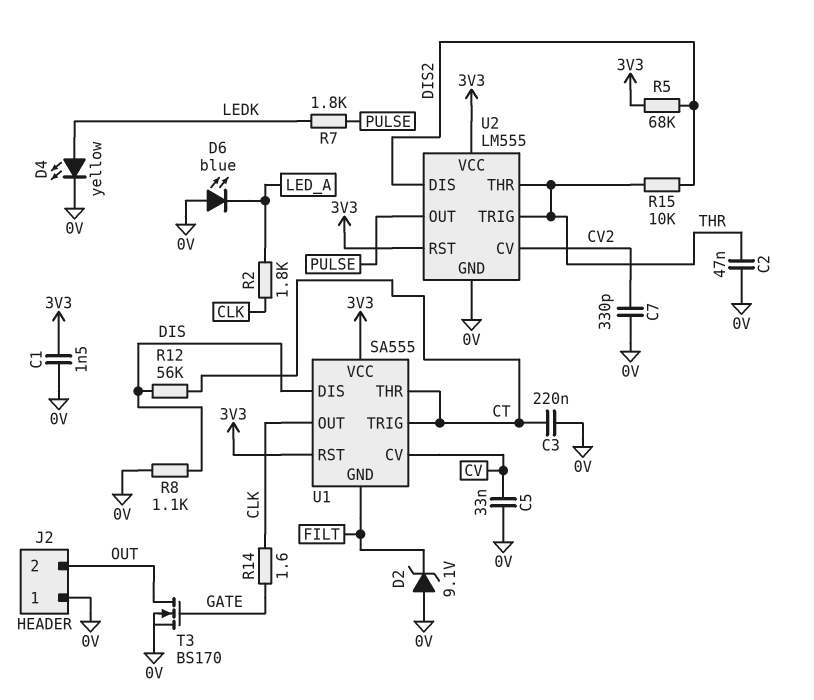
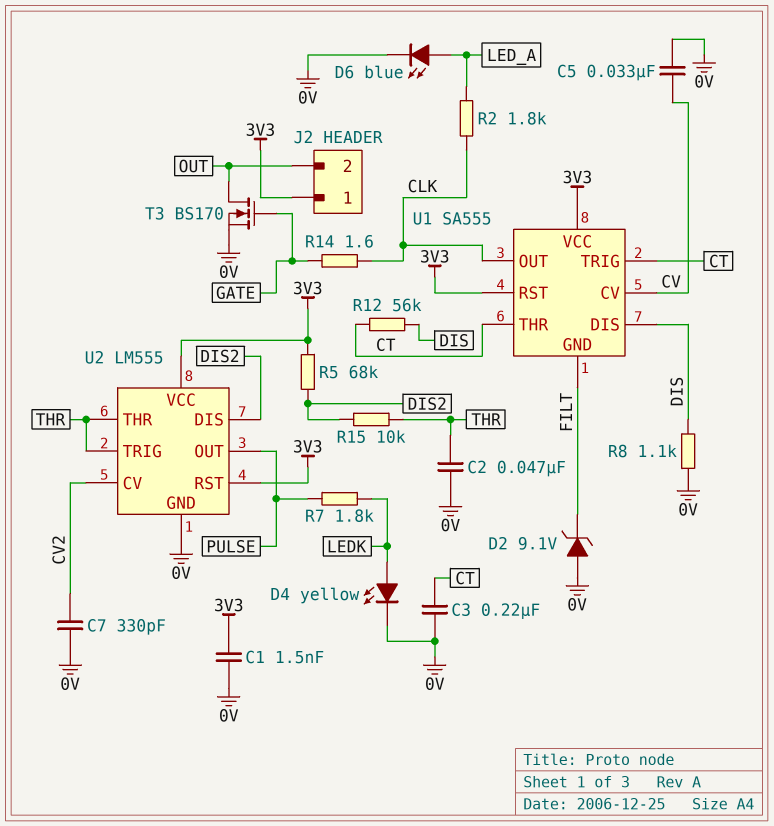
D6: LED blue (A 0V, K LED_A) -> LED blue (A LED_A, K 0V)
J2 pin 1: 0V -> 3V3

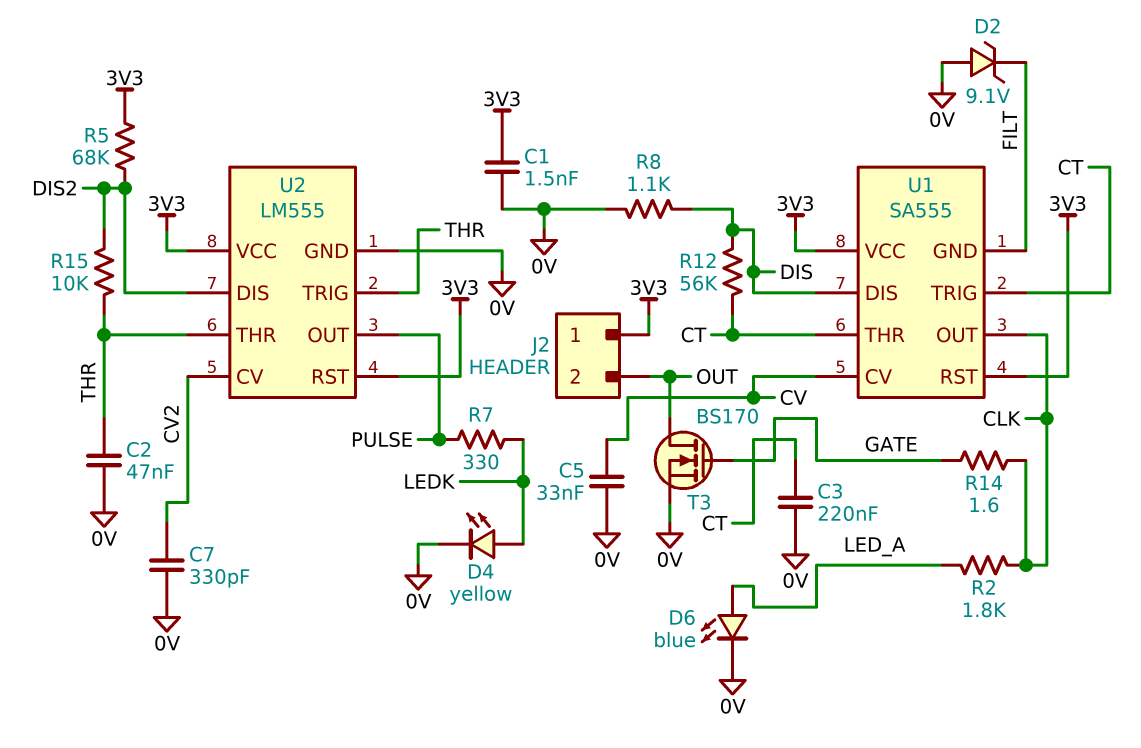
R7: 1.8k (LEDK, PULSE) -> 330 (LEDK, PULSE)

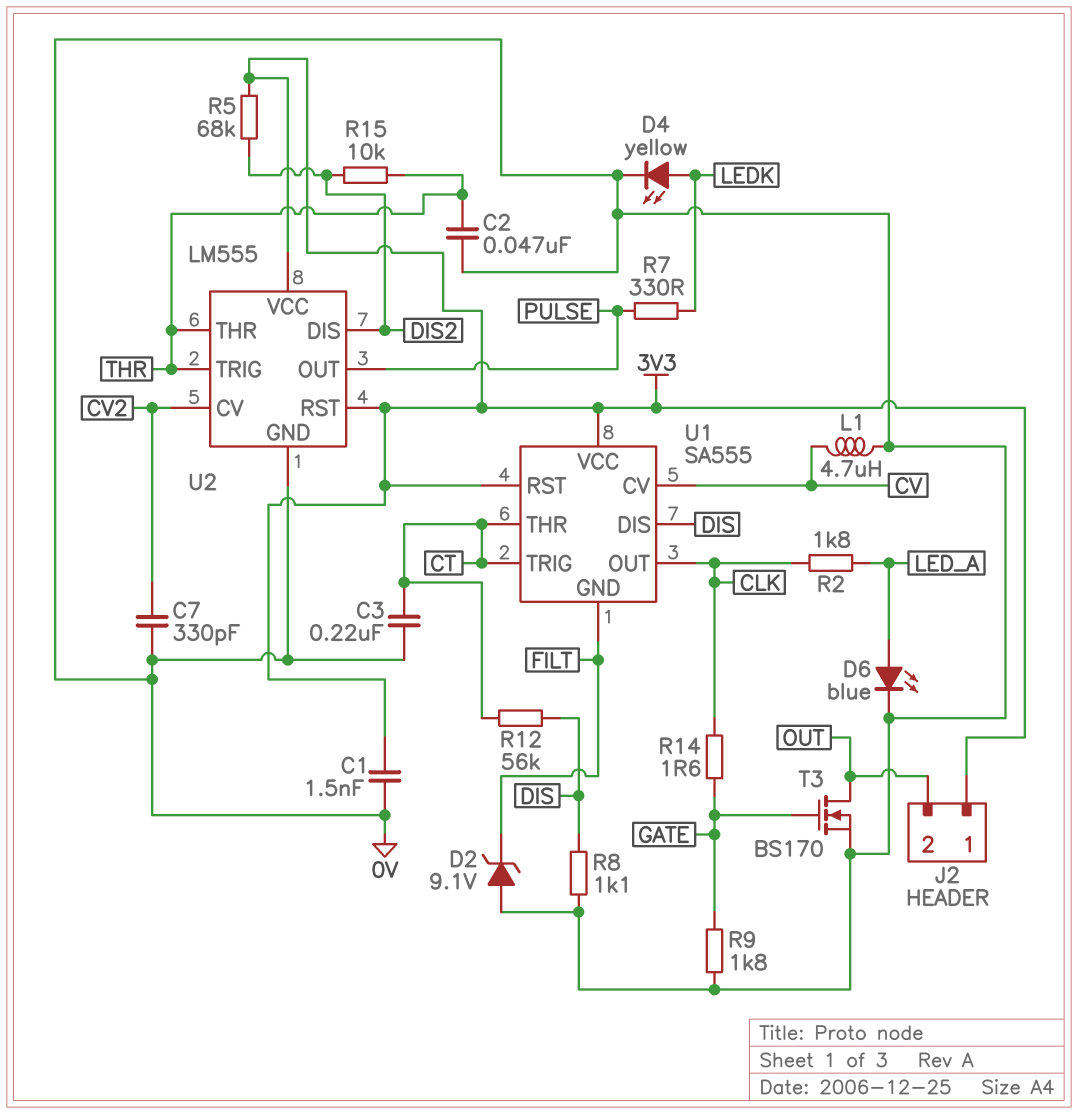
C5: 33nF (0V, CV) -> none
L1: none -> 4.7uH (0V, CV)
R9: none -> 1.8k (0V, GATE)

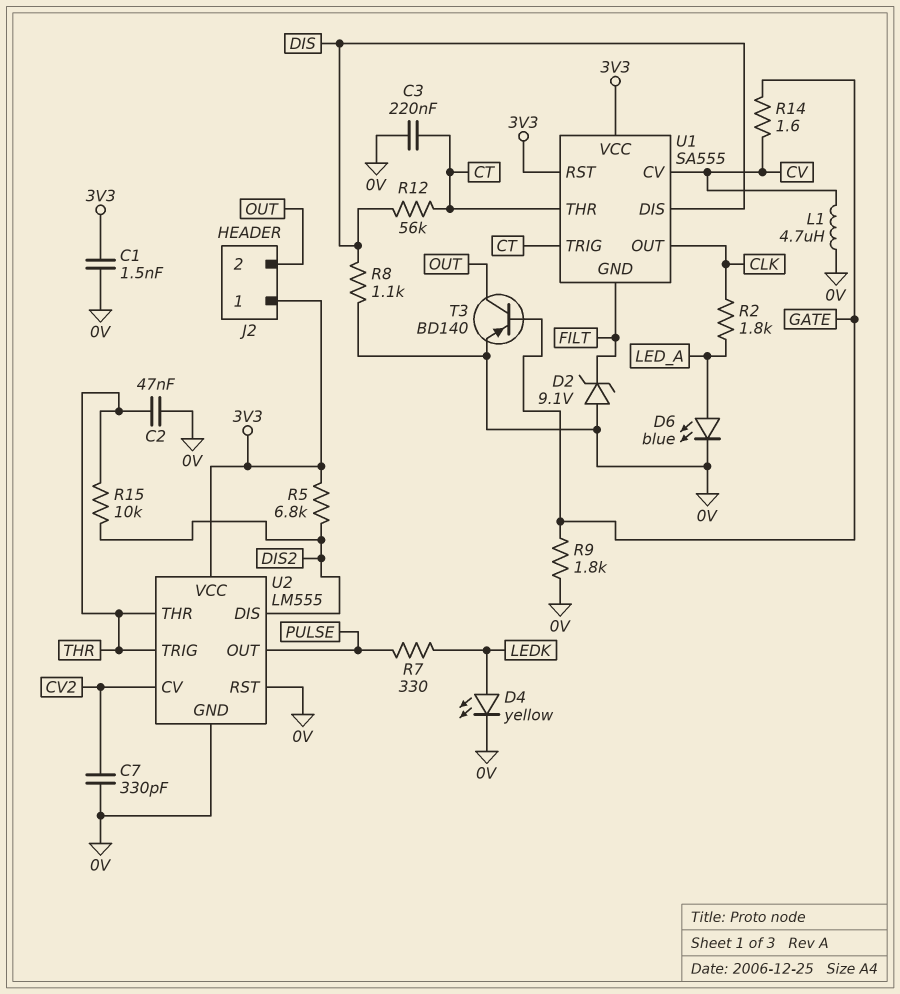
R5: 68k (3V3, DIS2) -> 6.8k (3V3, DIS2)
R14: 1.6 (CLK, GATE) -> 1.6 (CV, GATE)
T3: NMOS BS170 (G GATE, D OUT, S 0V) -> PNP BD140 (B GATE, C OUT, E 0V)
U2 pin RST: 3V3 -> 0V

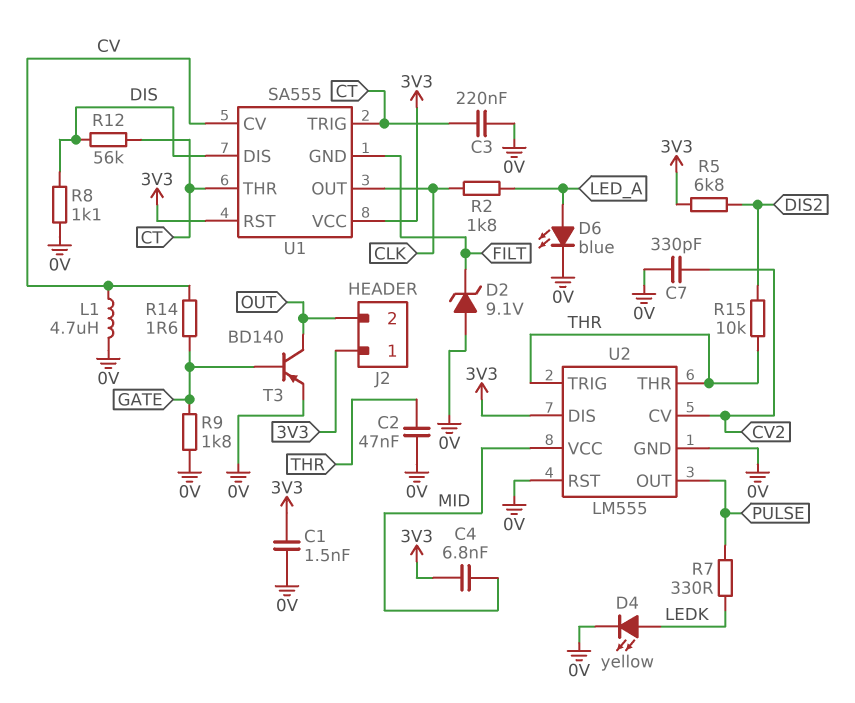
C4: none -> 6.8nF (3V3, MID)
U2 pin DIS: DIS2 -> 3V3
U2 pin VCC: 3V3 -> MID

